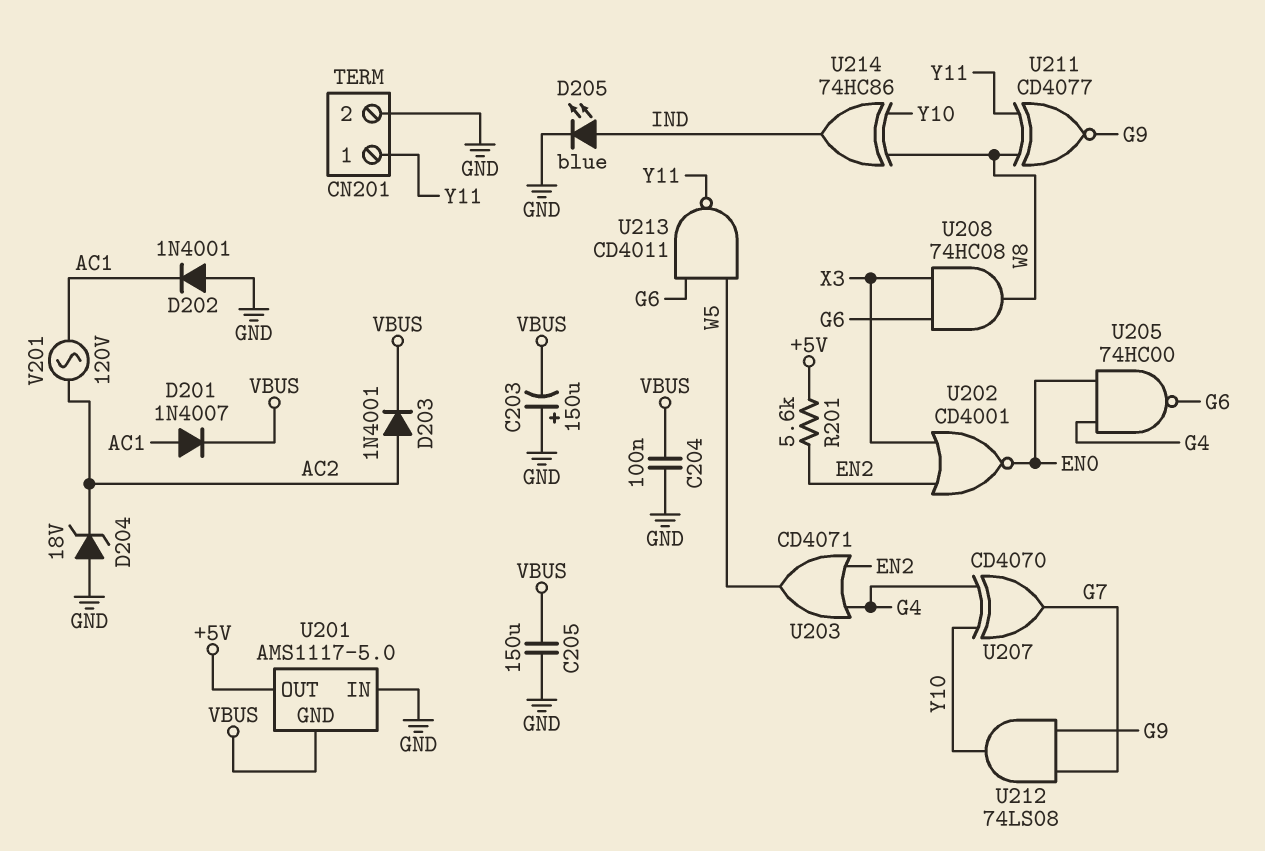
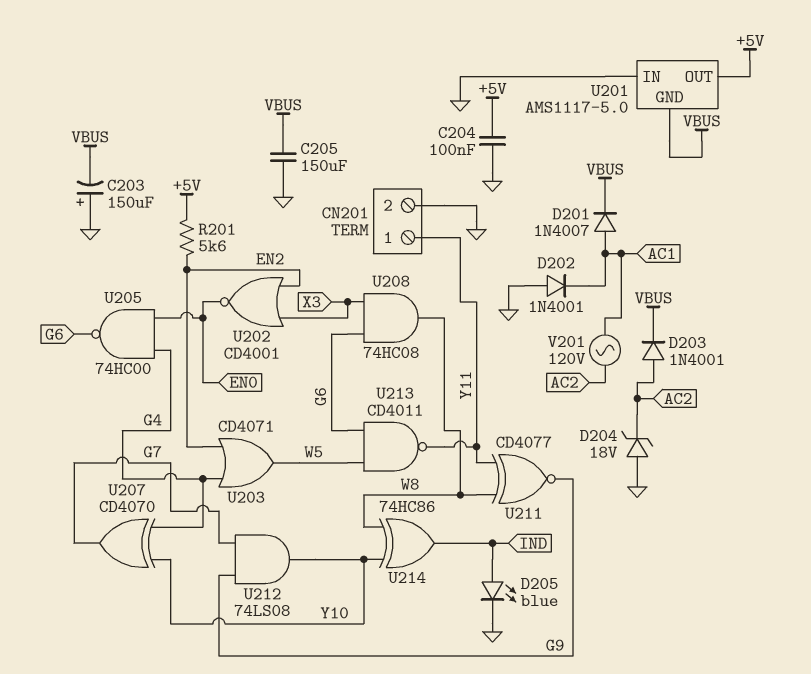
C204: 100nF (GND, VBUS) -> 100nF (+5V, GND)

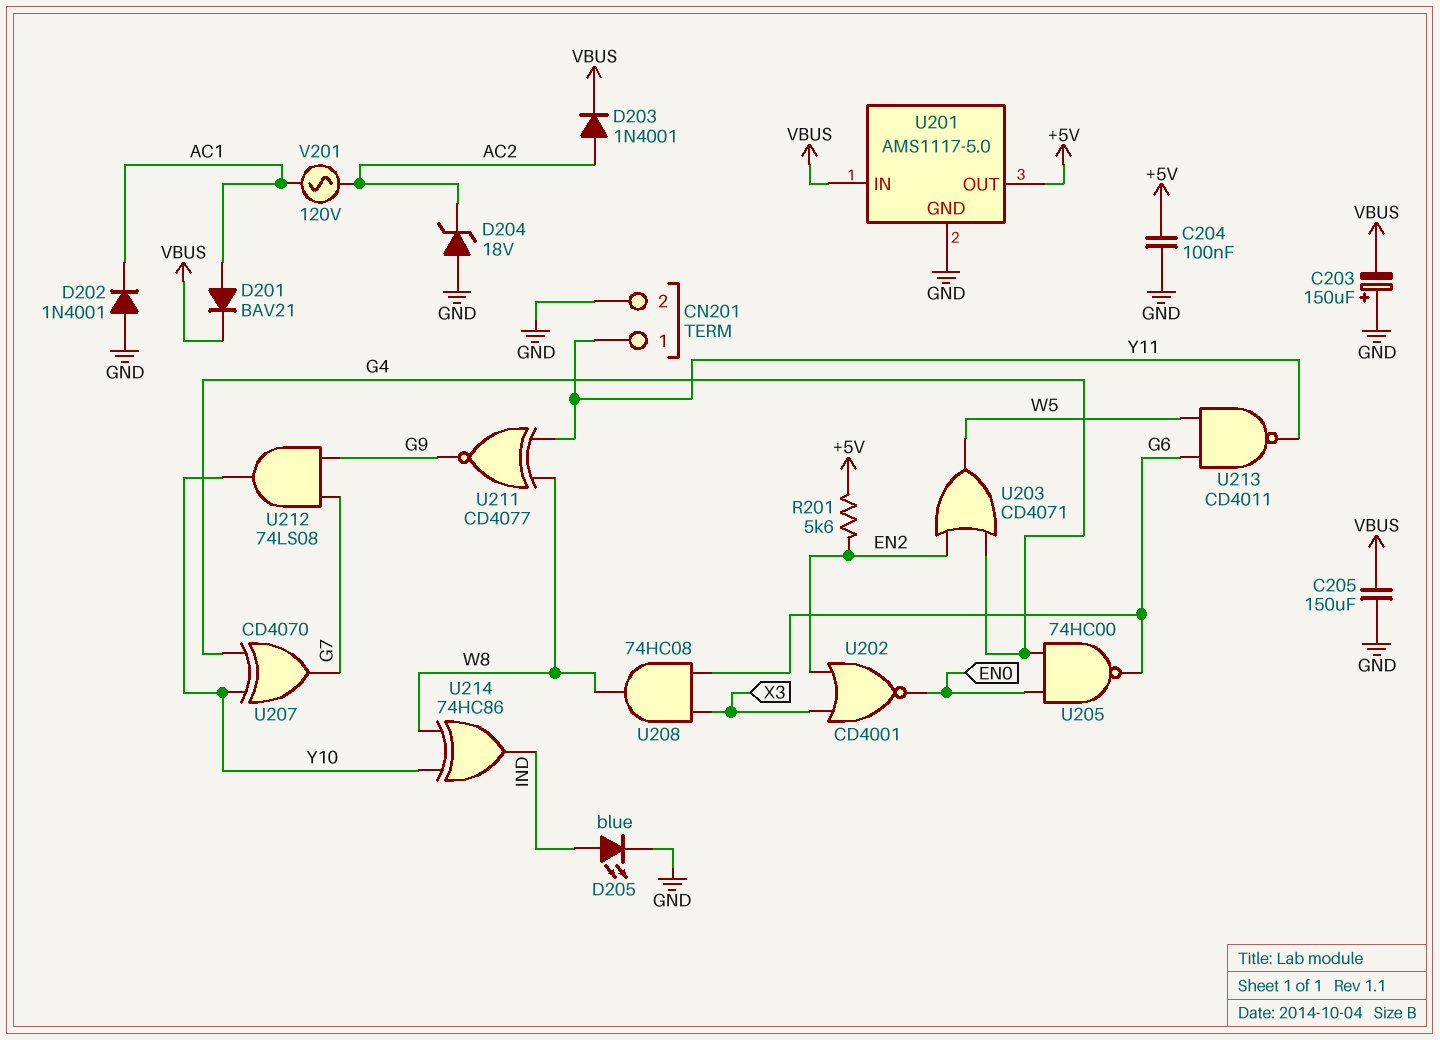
D201: diode 1N4007 (A AC1, K VBUS) -> diode BAV21 (A AC1, K VBUS)
U201 pin GND: VBUS -> GND
U201 pin IN: GND -> VBUS

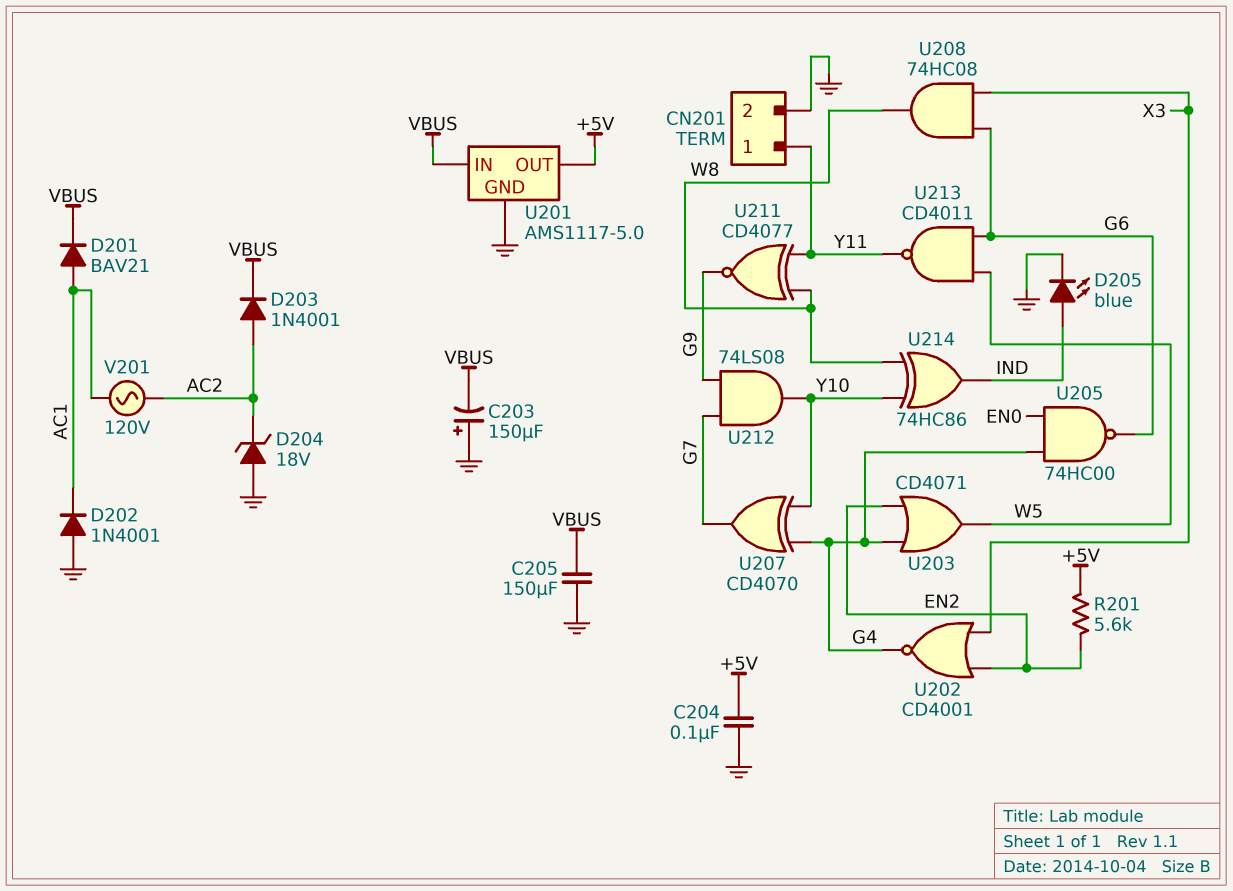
U202: NOR CD4001 (in EN2, in X3, out EN0) -> NOR CD4001 (in EN2, in X3, out G4)

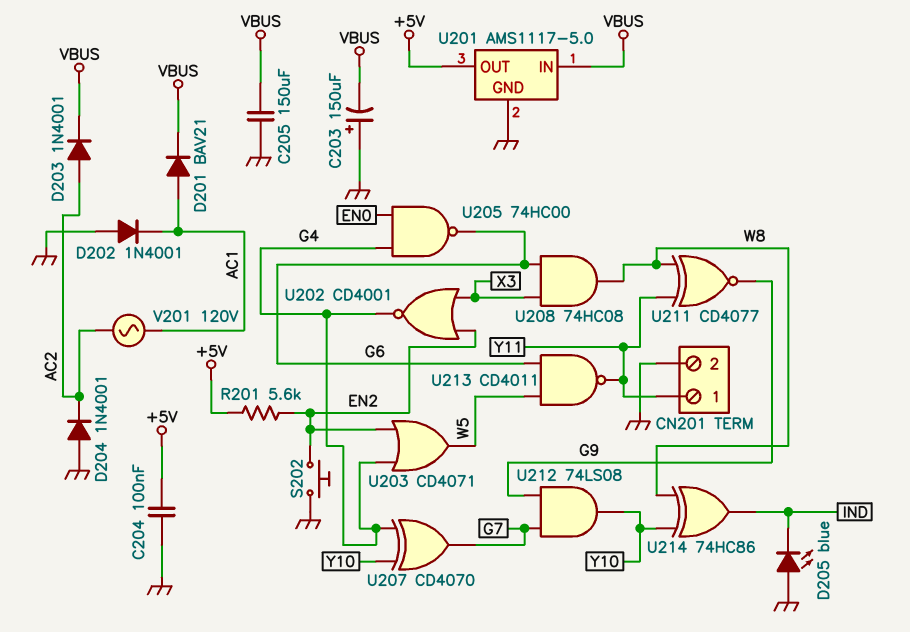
D204: zener 18V (A GND, K AC2) -> diode 1N4001 (A GND, K AC2)
D205: LED blue (A IND, K GND) -> LED blue (A GND, K IND)
S202: none -> button (EN2, GND)

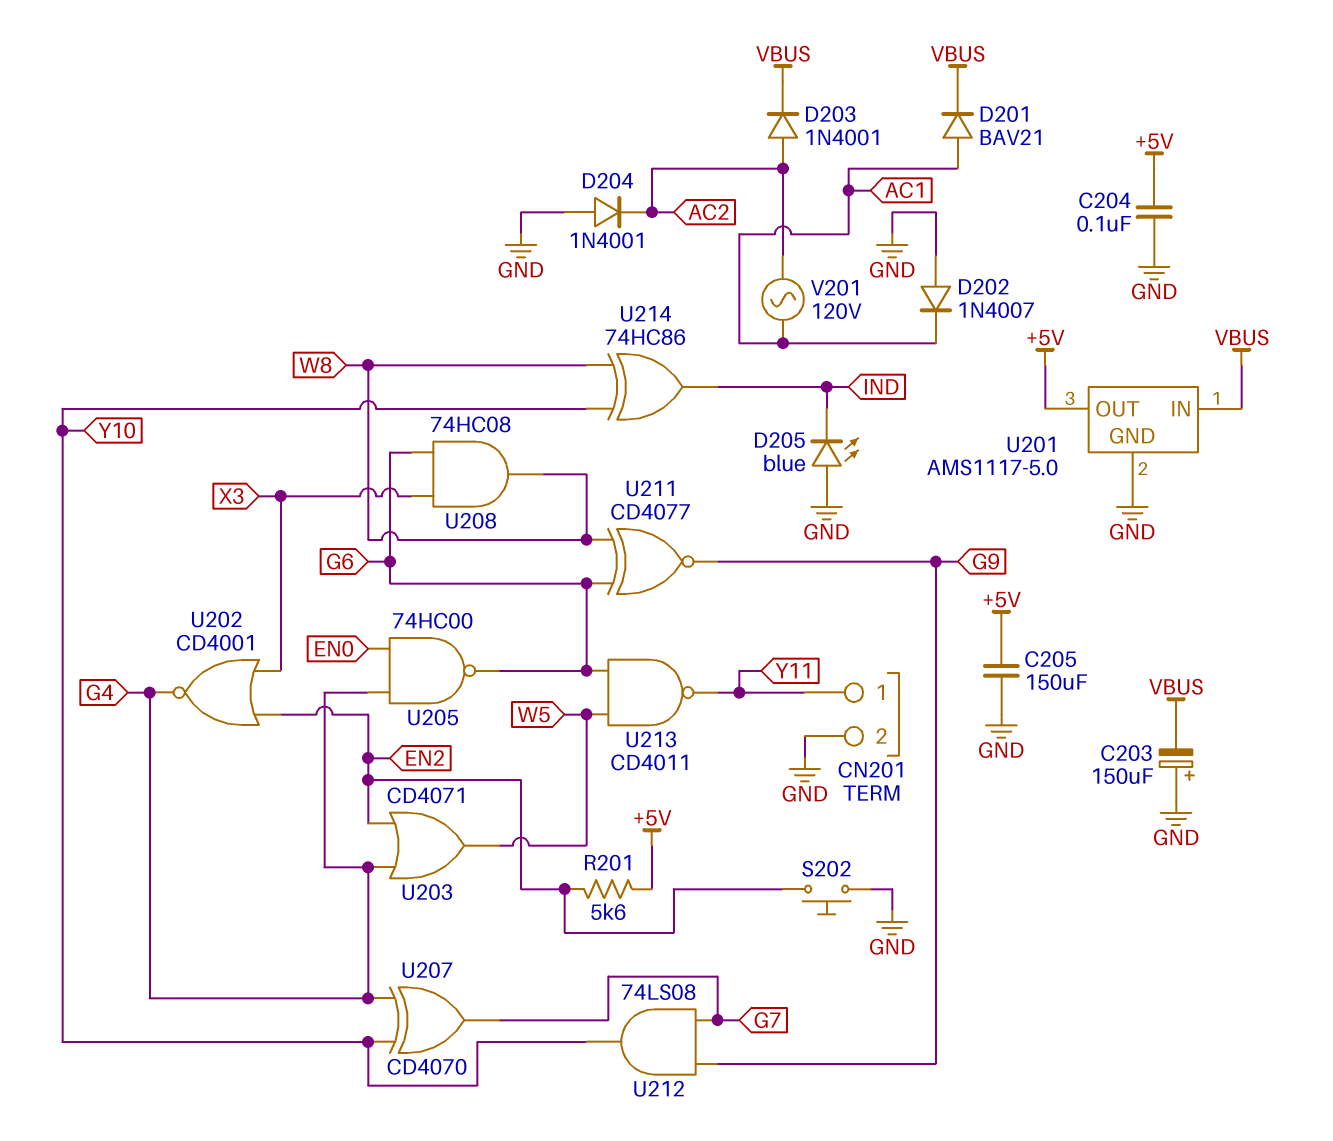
C205: 150uF (GND, VBUS) -> 150uF (+5V, GND)
D202: diode 1N4001 (A GND, K AC1) -> diode 1N4007 (A GND, K AC1)
U211: XNOR CD4077 (in W8, in Y11, out G9) -> XNOR CD4077 (in G6, in W8, out G9)

